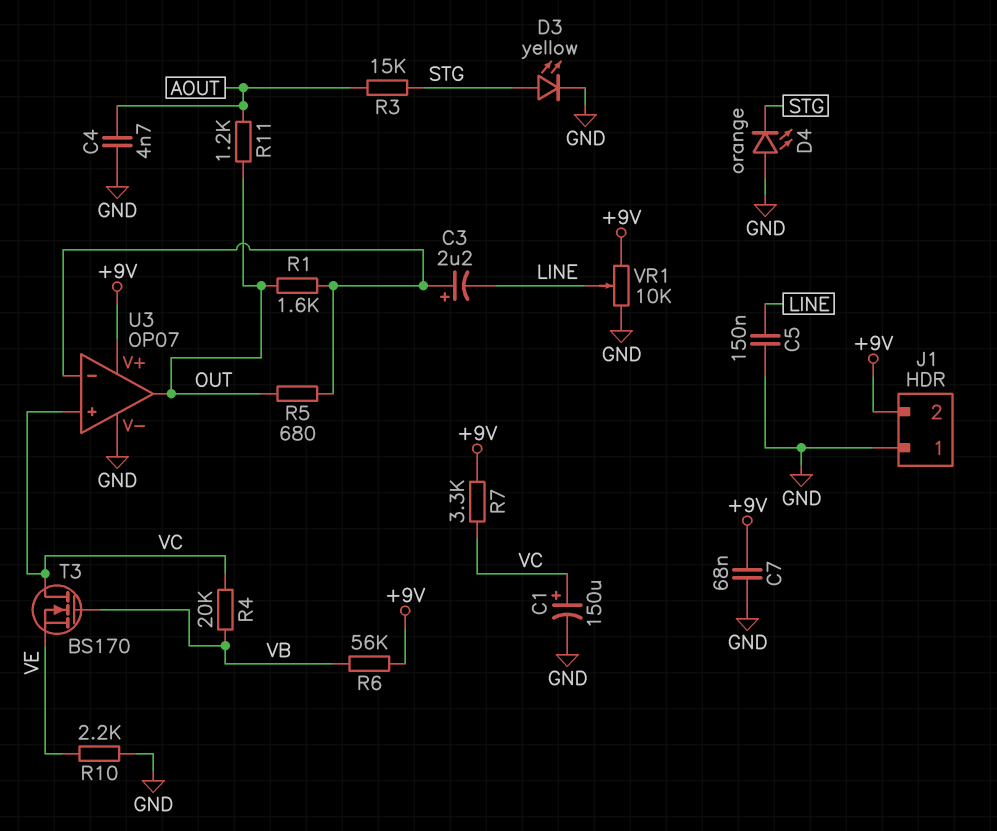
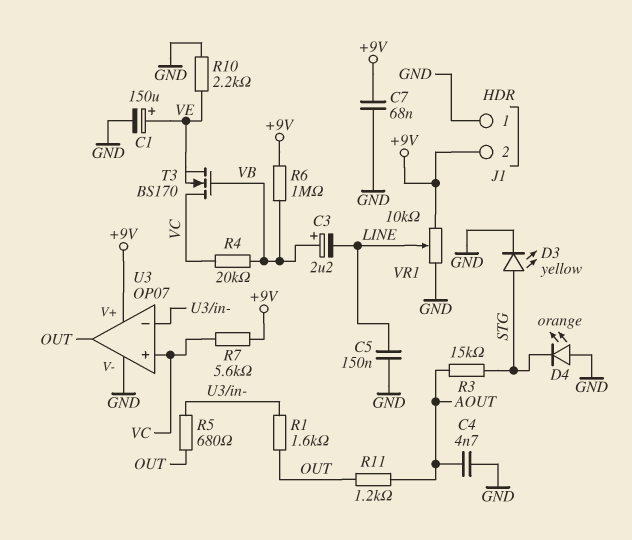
C1: 150uF (plus VC, minus GND) -> 150uF (plus VE, minus GND)
C3: 2.2uF (plus U3/in-, minus LINE) -> 2.2uF (plus VB, minus LINE)
R6: 56k (+9V, VB) -> 1M (+9V, VB)
R7: 3.3k (+9V, VC) -> 5.6k (+9V, VC)

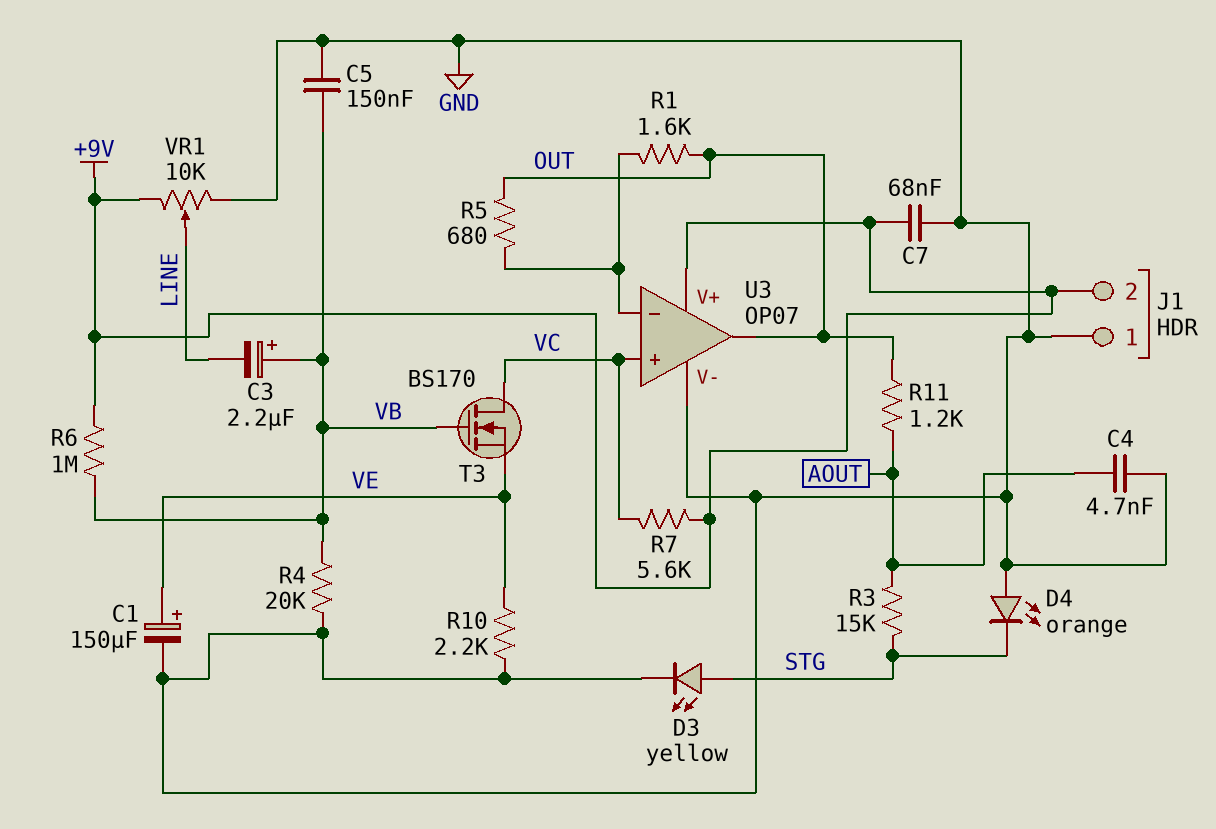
C5: 150nF (GND, LINE) -> 150nF (GND, VB)
R4: 20k (VB, VC) -> 20k (GND, VB)

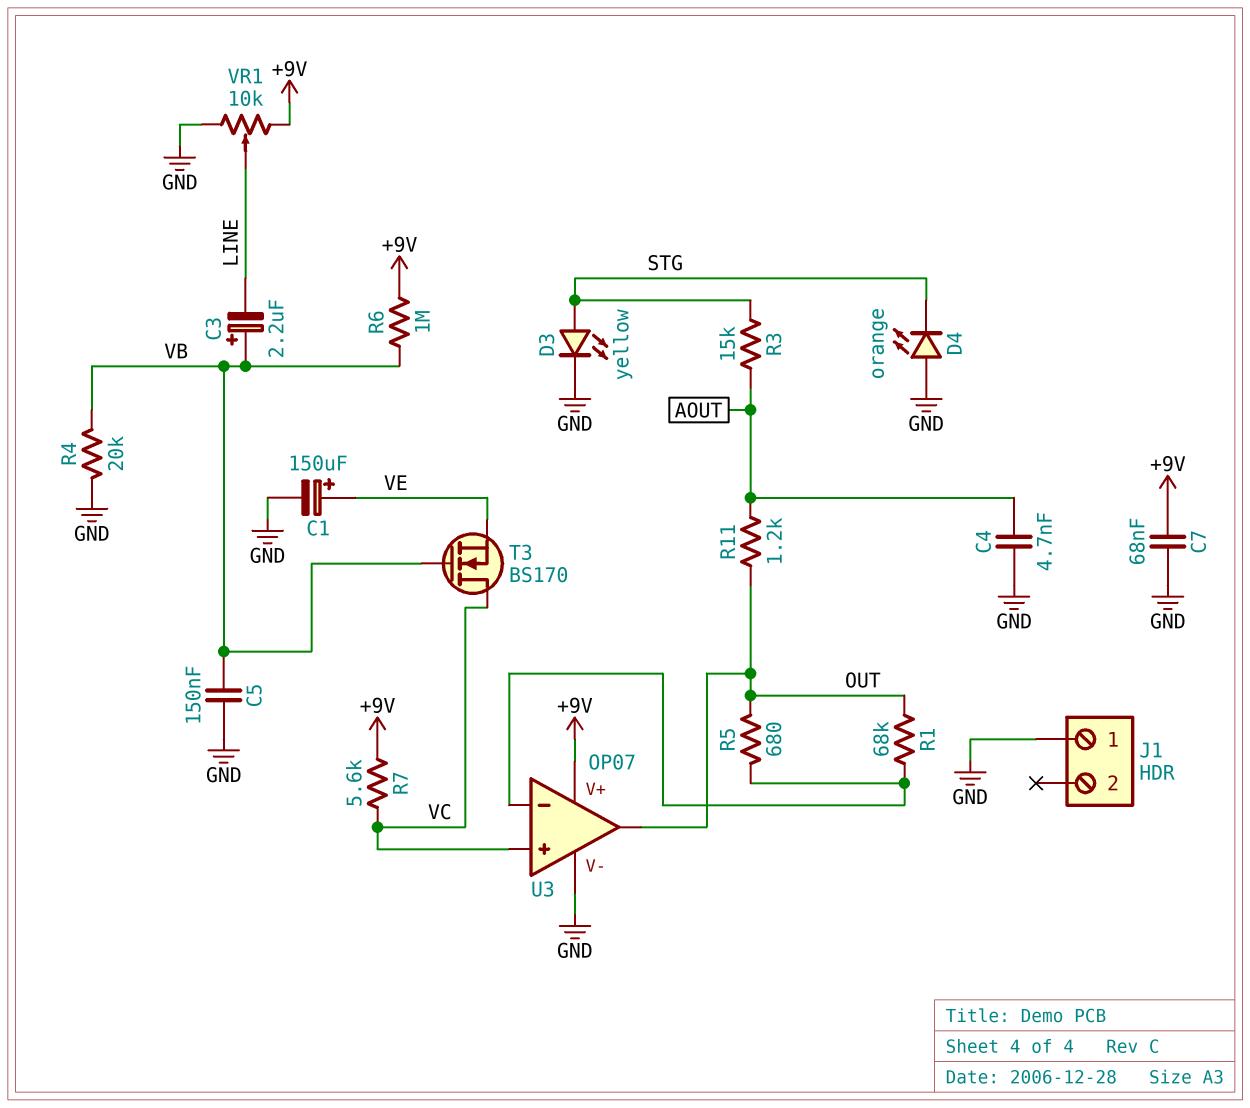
J1 pin 2: +9V -> none
R1: 1.6k (OUT, U3/in-) -> 68k (OUT, U3/in-)
R10: 2.2k (GND, VE) -> none

